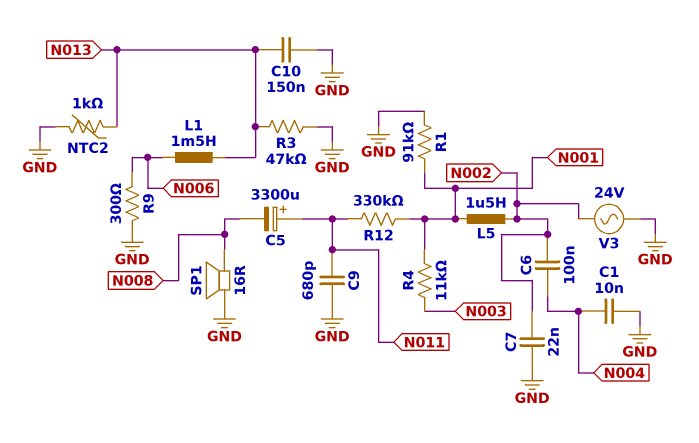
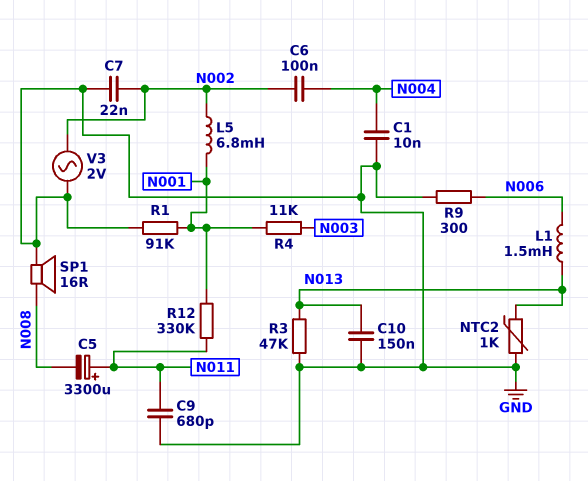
L5: 1.5uH (N001, N002) -> 6.8mH (N001, N002)
V3: AC 24V (GND, N002) -> AC 2V (GND, N002)

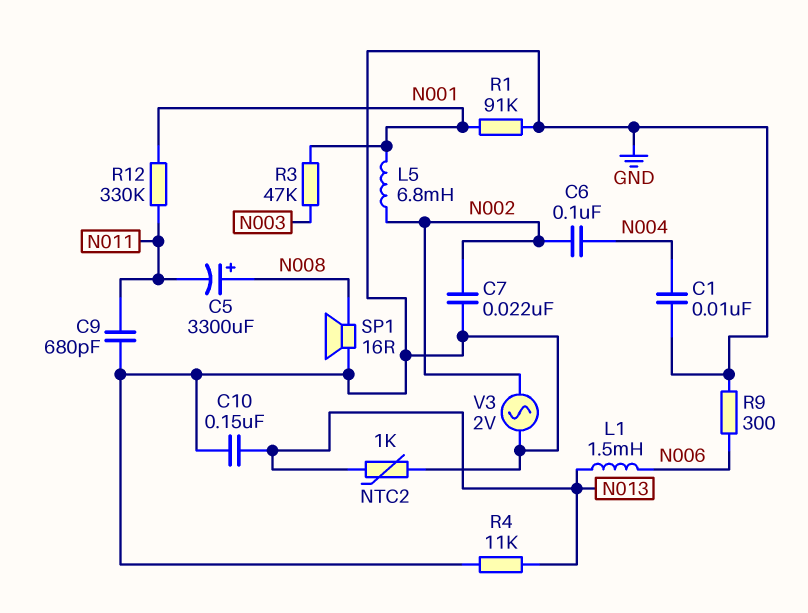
C5: 3300uF (plus N011, minus N008) -> 3300uF (plus N008, minus N011)
R3: 47k (GND, N013) -> 47k (N001, N003)
R4: 11k (N001, N003) -> 11k (GND, N013)

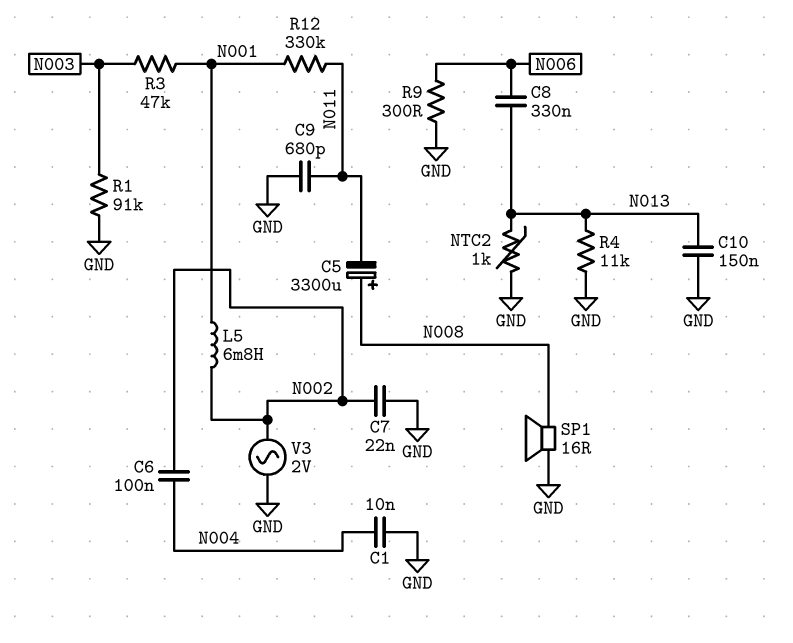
C8: none -> 330nF (N006, N013)
L1: 1.5mH (N006, N013) -> none
R1: 91k (GND, N001) -> 91k (GND, N003)

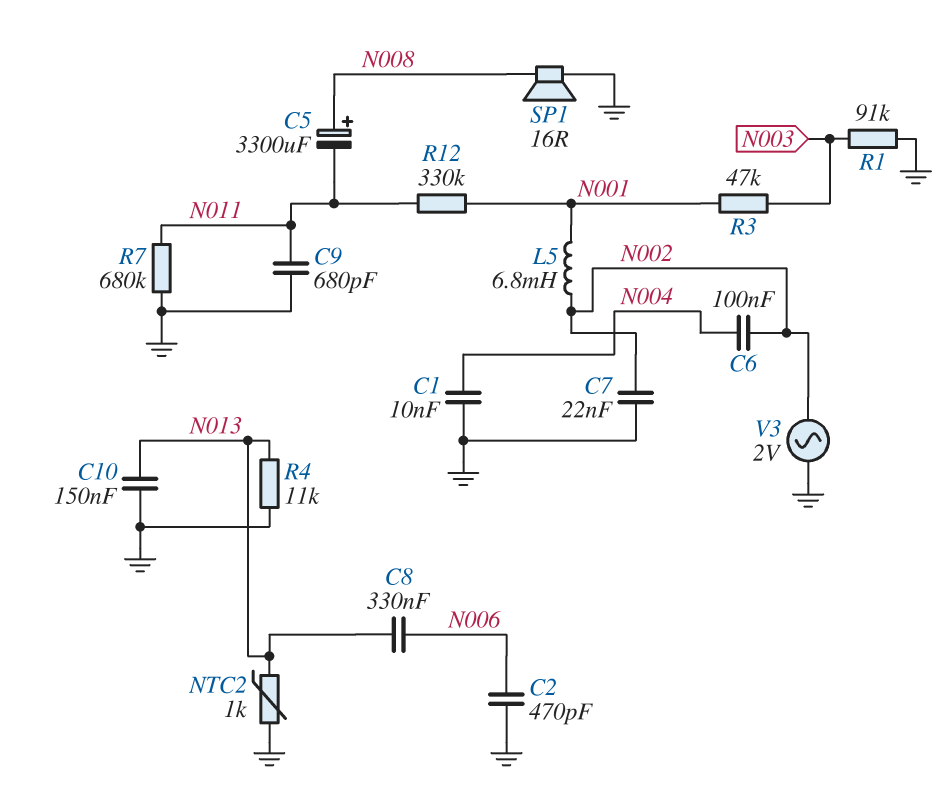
C2: none -> 470pF (GND, N006)
R7: none -> 680k (GND, N011)
R9: 300 (GND, N006) -> none

